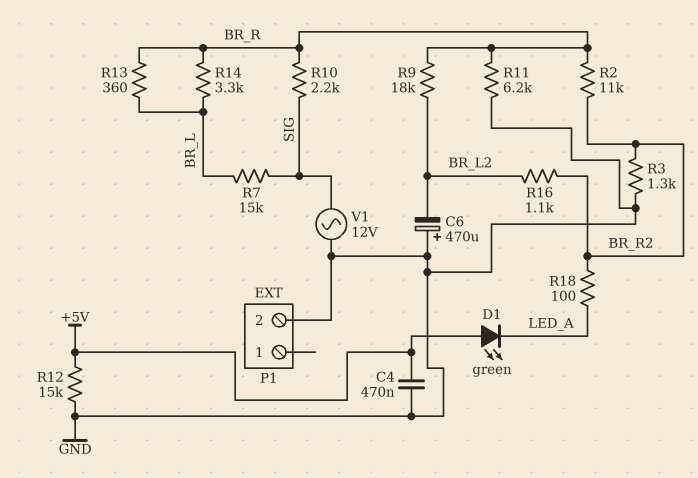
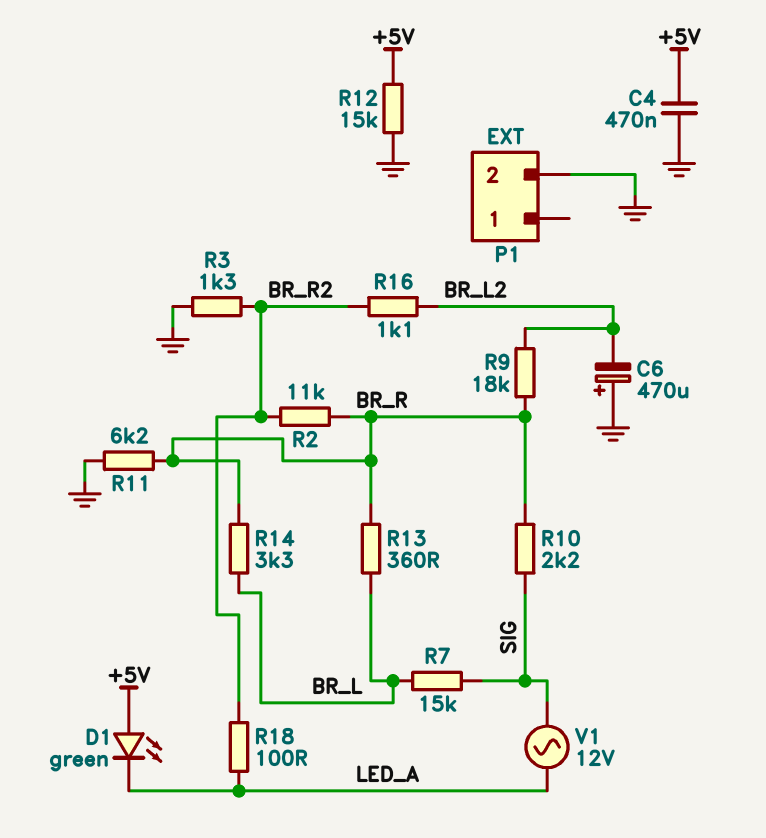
V1: AC 12V (GND, SIG) -> AC 12V (LED_A, SIG)

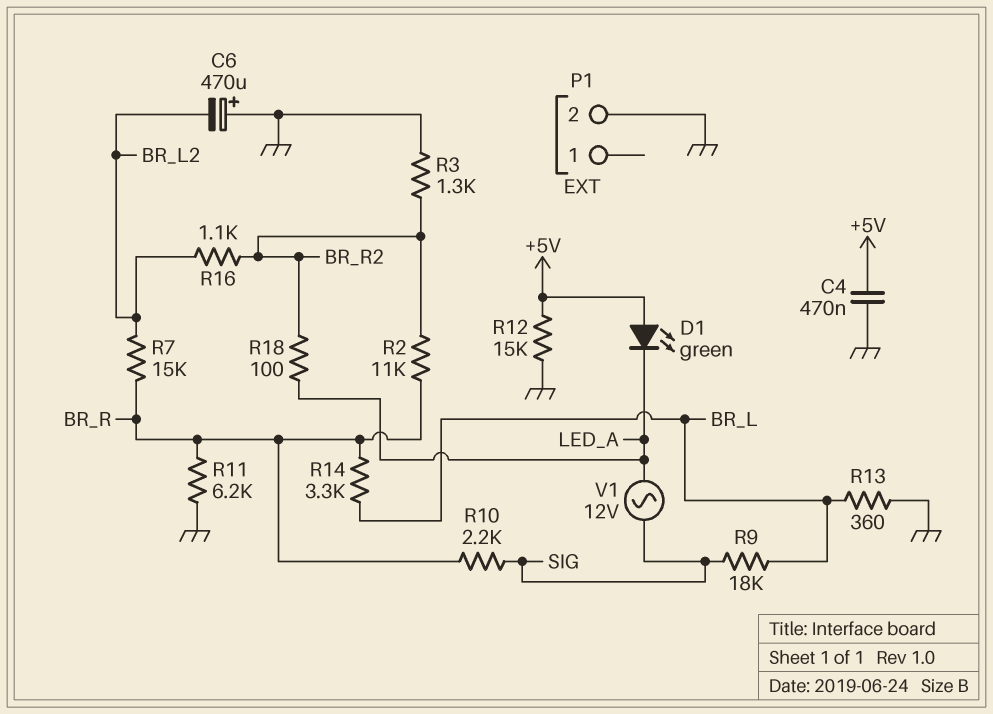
R7: 15k (BR_L, SIG) -> 15k (BR_L2, BR_R)
R9: 18k (BR_L2, BR_R) -> 18k (BR_L, SIG)
R13: 360 (BR_L, BR_R) -> 360 (BR_L, GND)

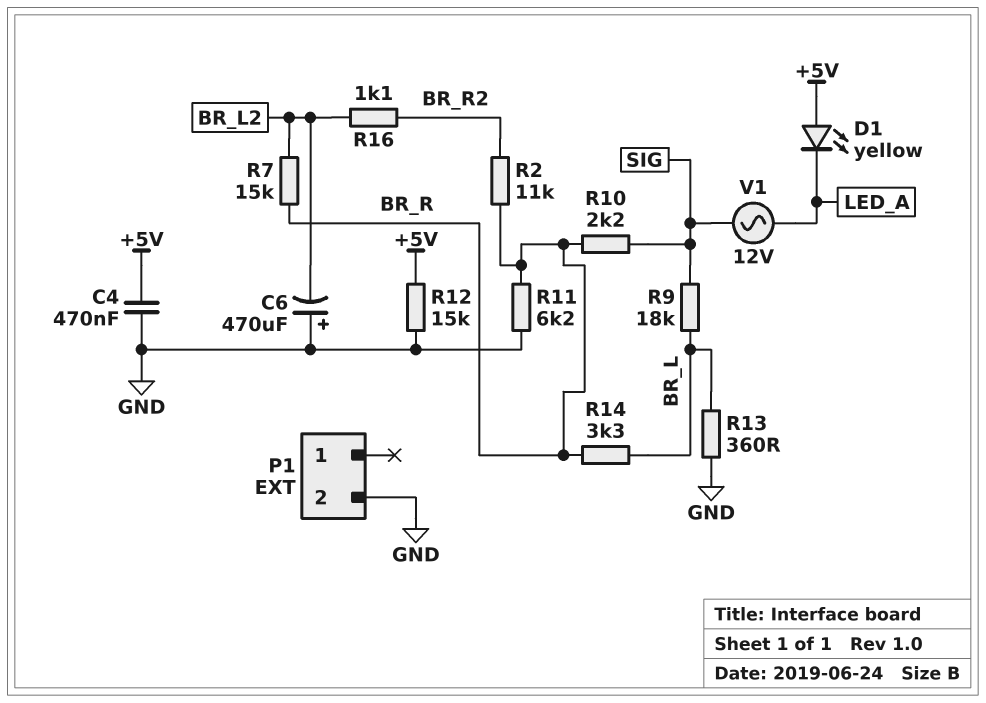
D1: LED green (A +5V, K LED_A) -> LED yellow (A +5V, K LED_A)
R3: 1.3k (BR_R2, GND) -> none
R18: 100 (BR_R2, LED_A) -> none

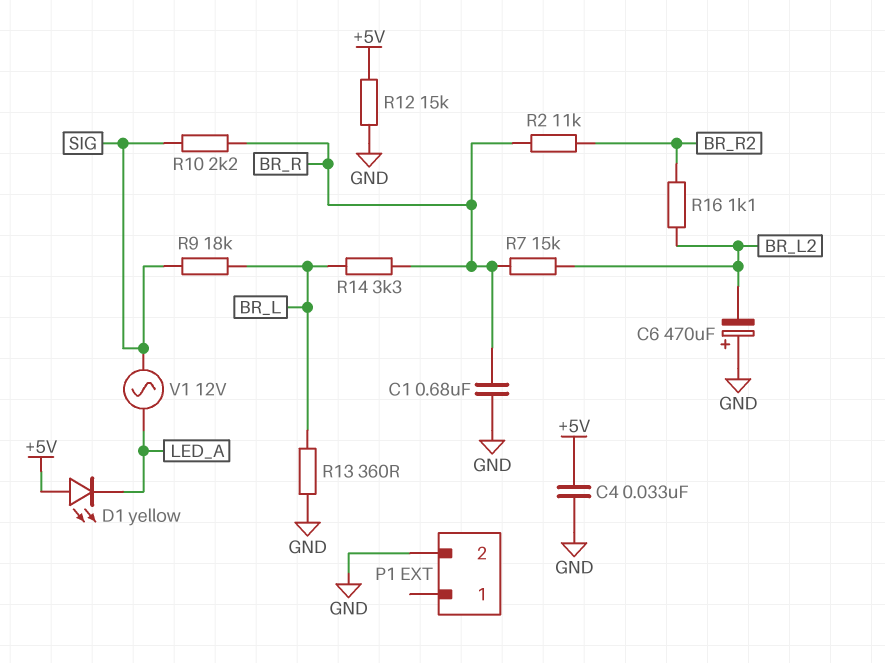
C1: none -> 680nF (BR_R, GND)
C4: 470nF (+5V, GND) -> 33nF (+5V, GND)
R11: 6.2k (BR_R, GND) -> none

